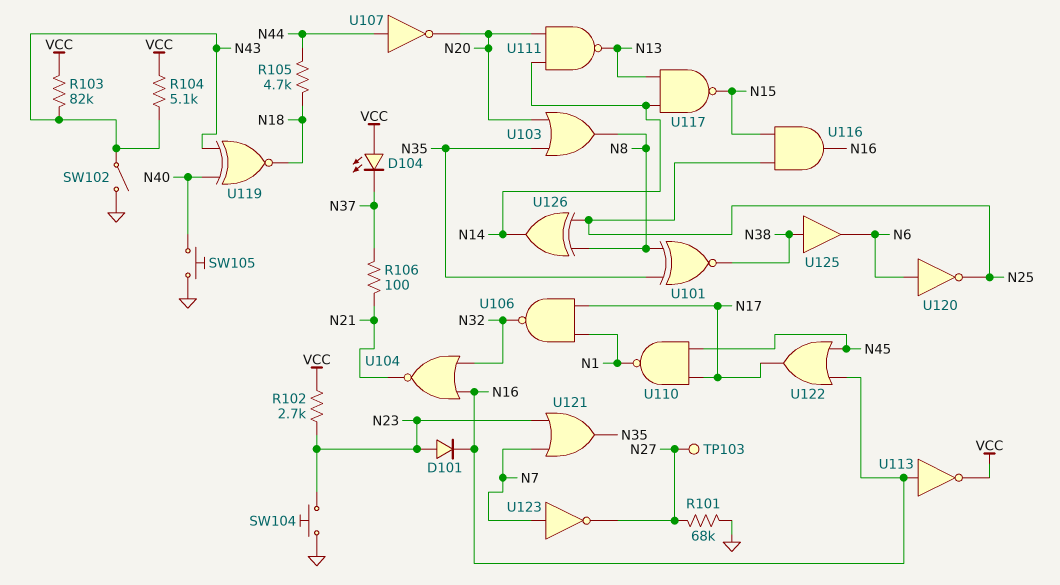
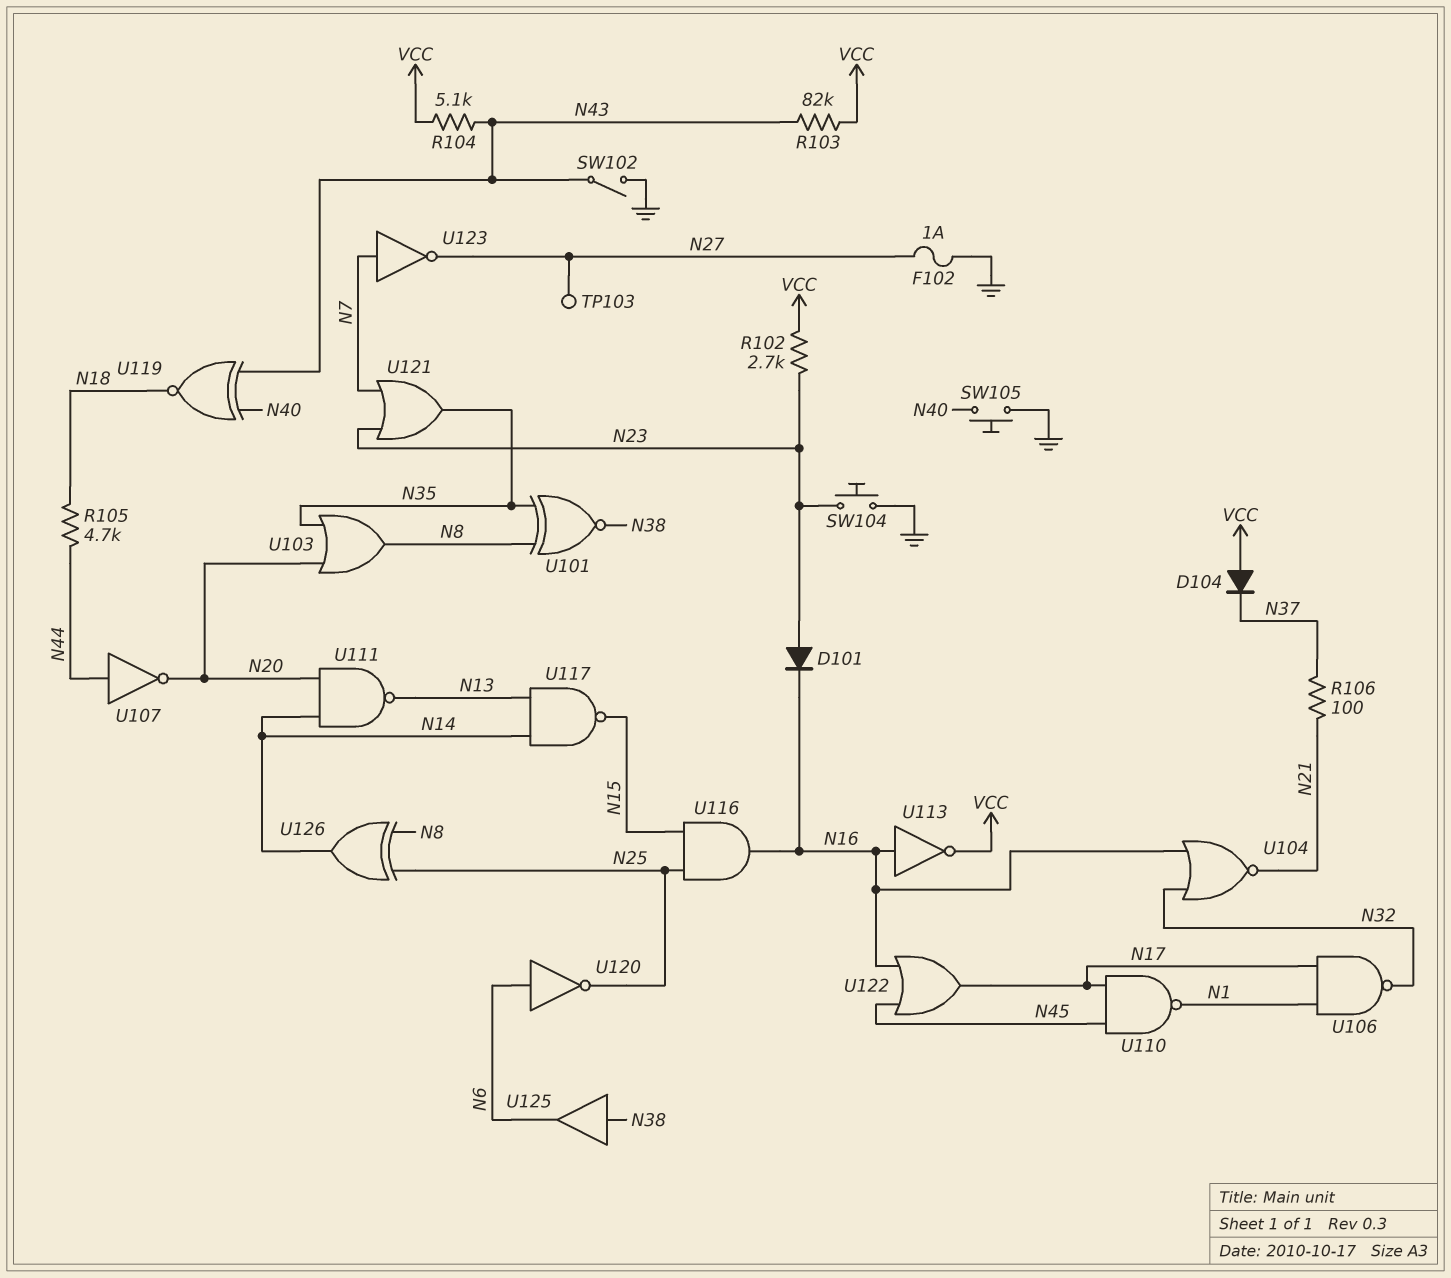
D104: LED (A VCC, K N37) -> diode (A VCC, K N37)
F102: none -> 1A (GND, N27)
R101: 68k (GND, N27) -> none

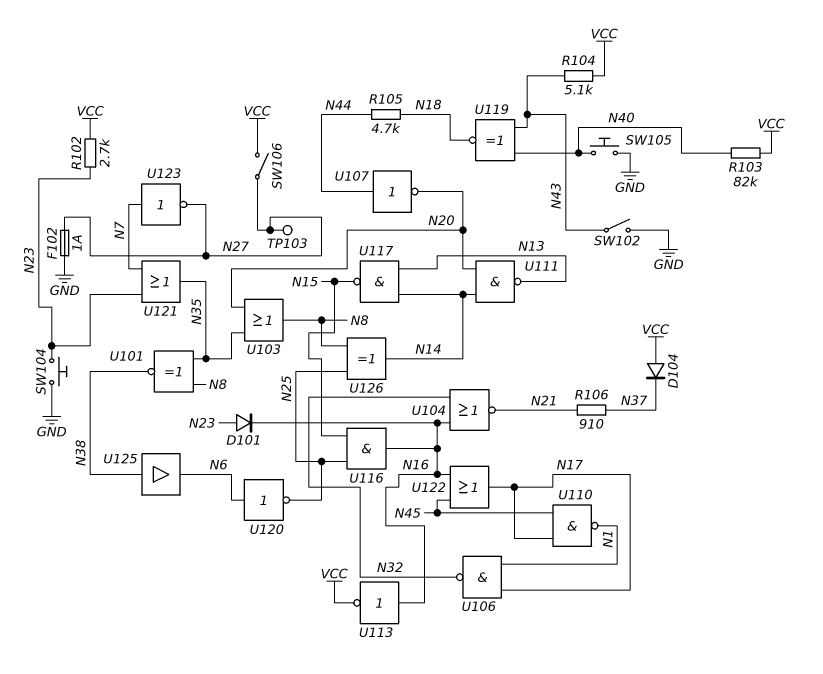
R103: 82k (N43, VCC) -> 82k (N40, VCC)
R106: 100 (N21, N37) -> 910 (N21, N37)
SW106: none -> switch (N27, VCC)

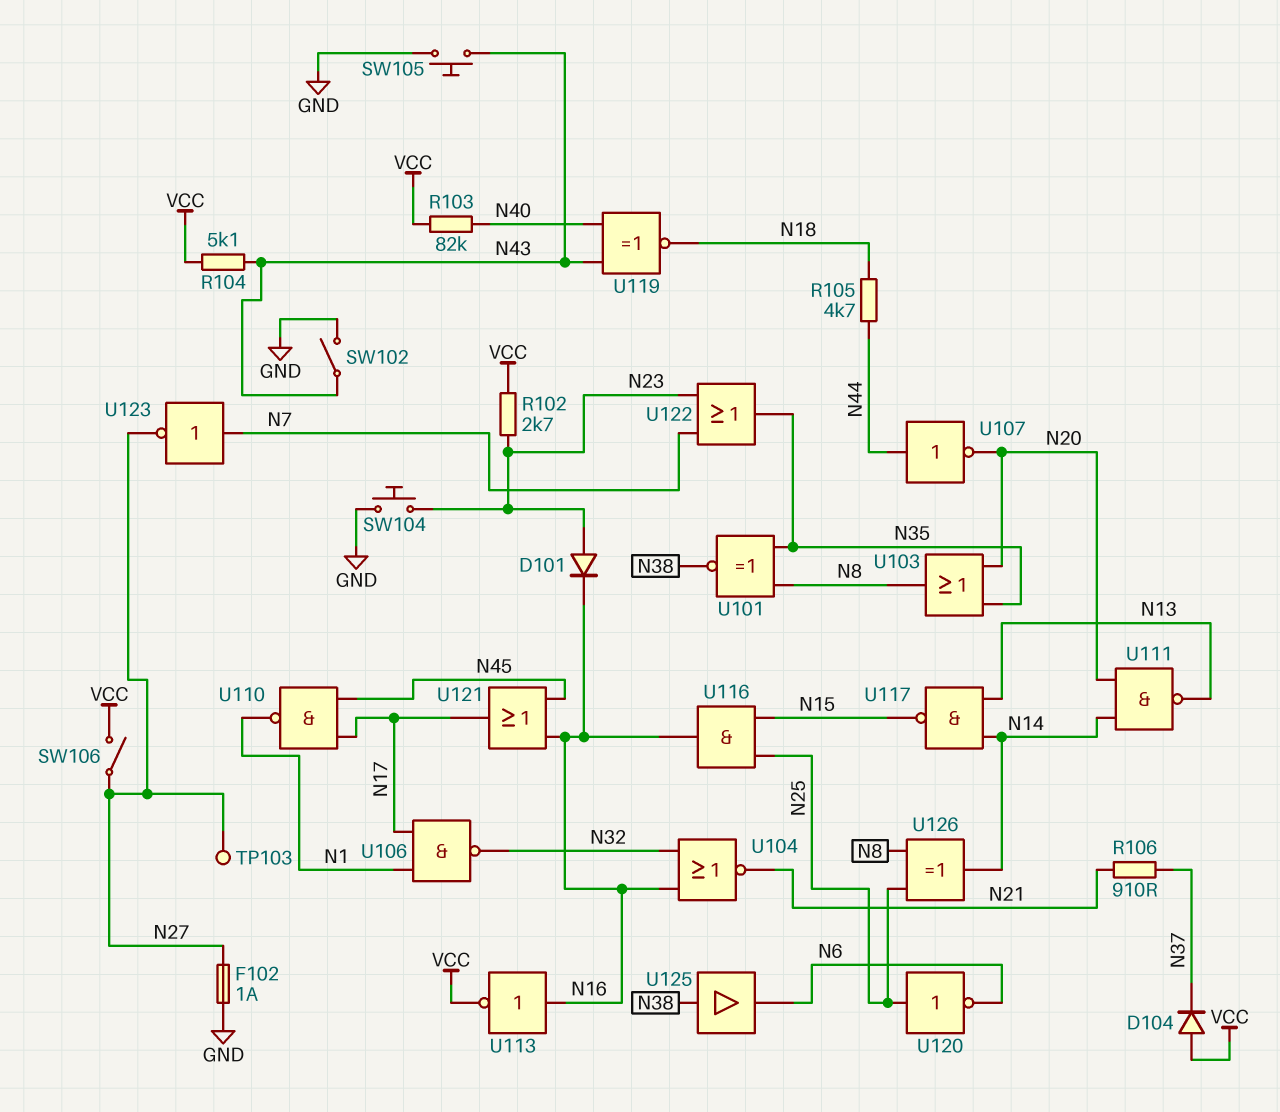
SW105: button (GND, N40) -> button (GND, N43)
U120: NOT (in N6, out N25) -> NOT (in N25, out N6)
U121: OR (in N7, in N23, out N35) -> OR (in N16, in N45, out N17)
U122: OR (in N16, in N45, out N17) -> OR (in N7, in N23, out N35)

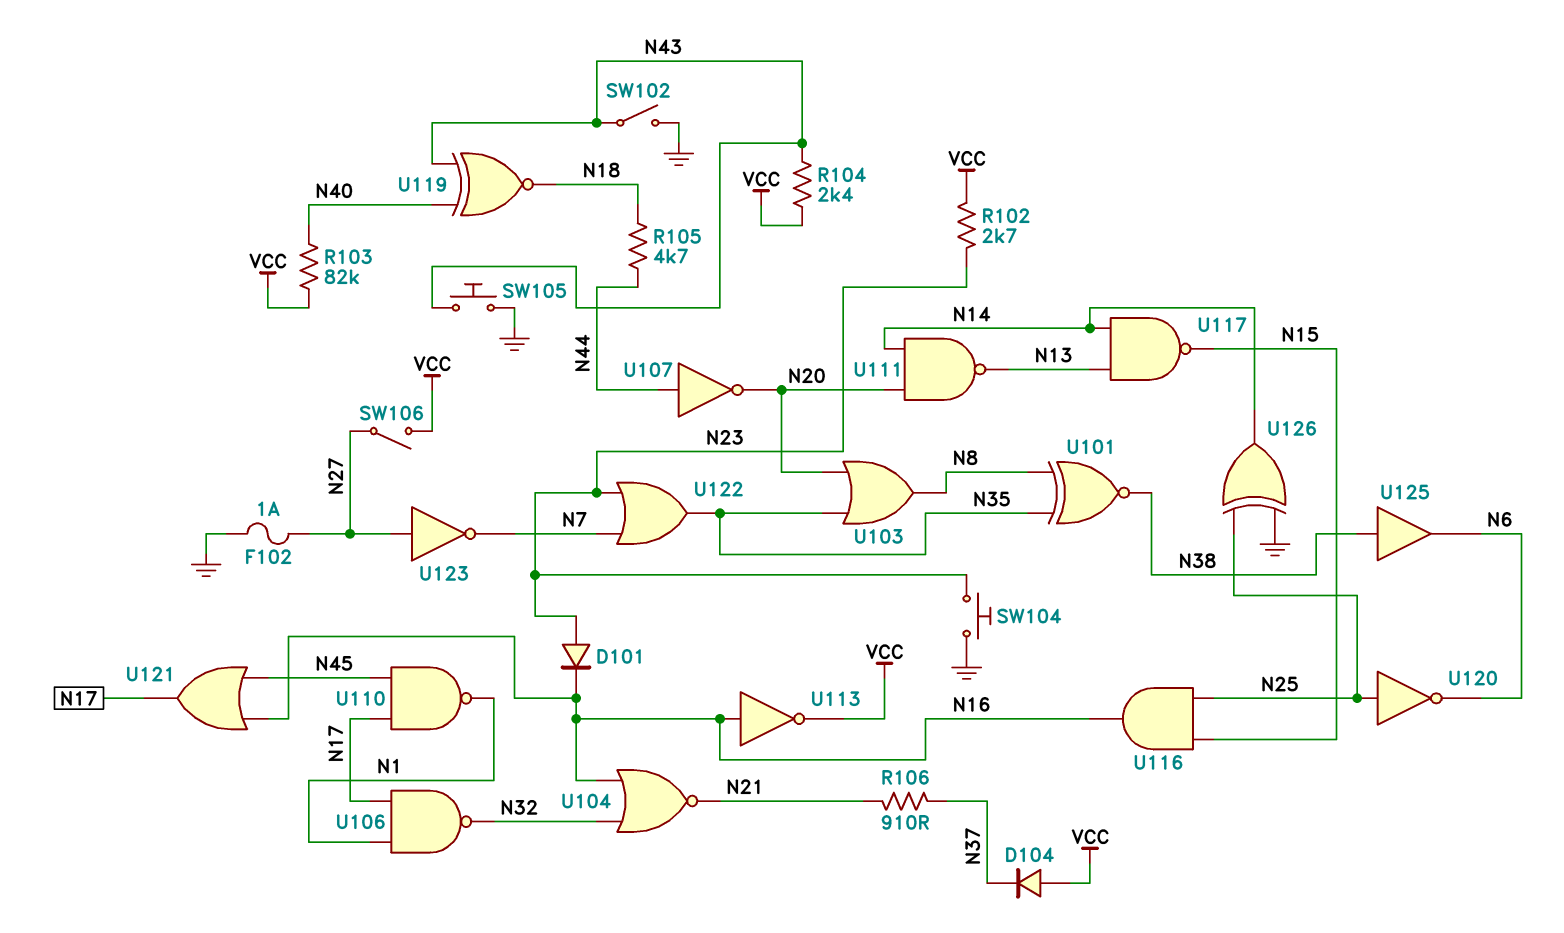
R104: 5.1k (N43, VCC) -> 2.4k (N43, VCC)
TP103: test point (N27) -> none
U123: NOT (in N7, out N27) -> NOT (in N27, out N7)
U126: XOR (in N8, in N25, out N14) -> XOR (in GND, in N25, out N14)

